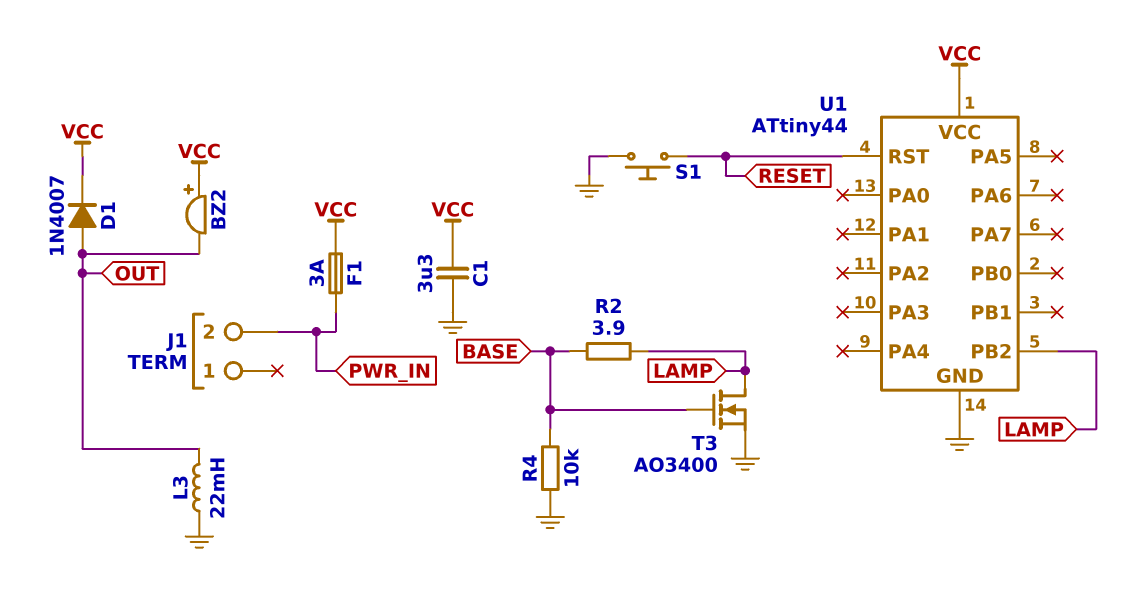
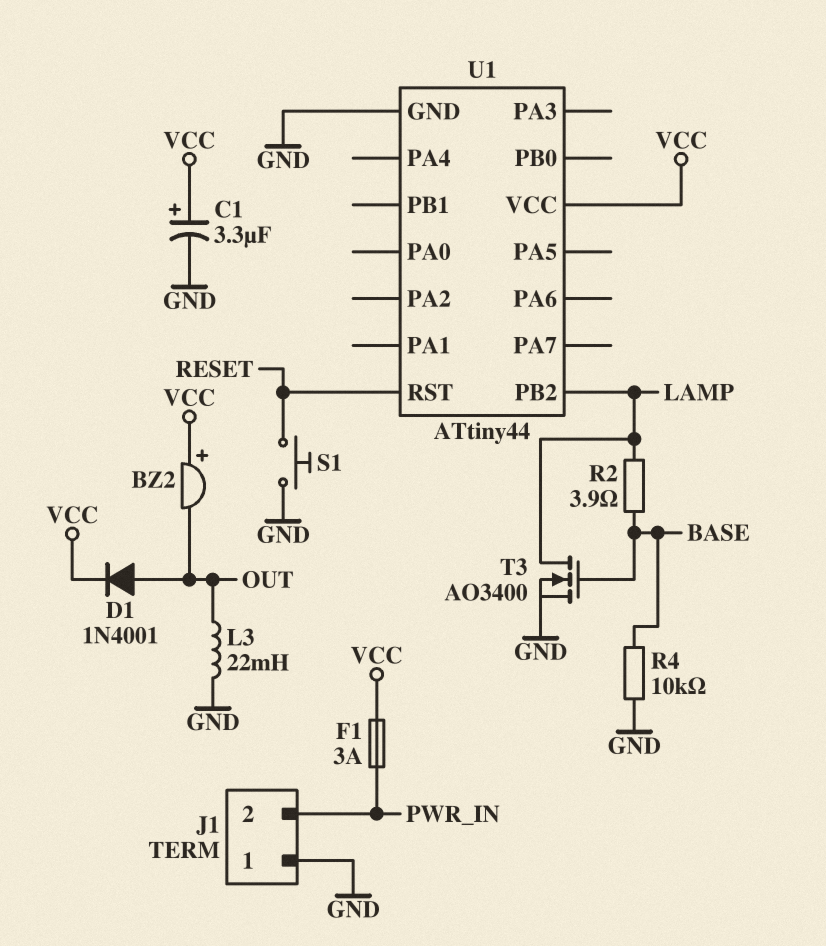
C1: 3.3uF (GND, VCC) -> 3.3uF (plus VCC, minus GND)
D1: diode 1N4007 (A OUT, K VCC) -> diode 1N4001 (A OUT, K VCC)
J1 pin 1: none -> GND

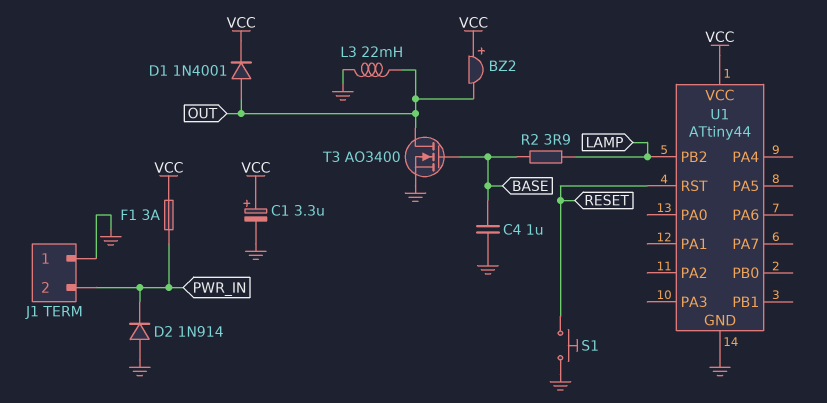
C4: none -> 1uF (BASE, GND)
D2: none -> diode 1N914 (A GND, K PWR_IN)
R4: 10k (BASE, GND) -> none
T3: NMOS AO3400 (G BASE, D LAMP, S GND) -> NMOS AO3400 (G BASE, D OUT, S GND)

